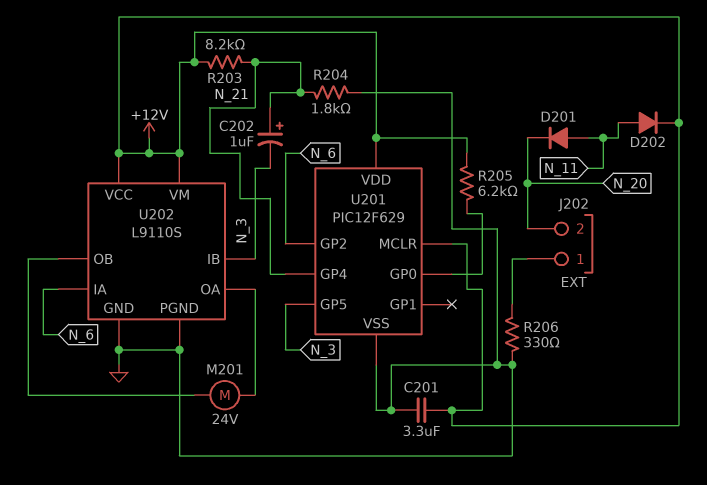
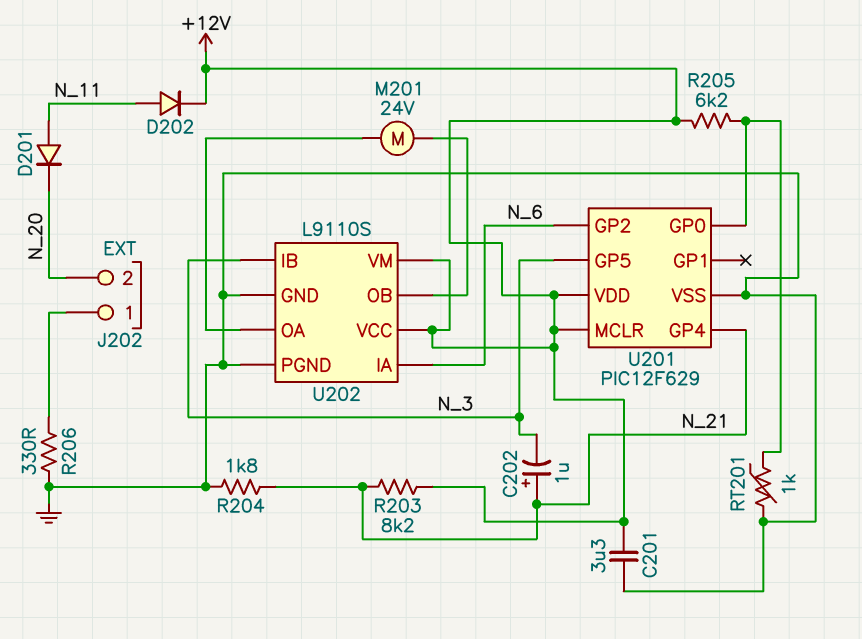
RT201: none -> 1k (GND, U201/GP0)

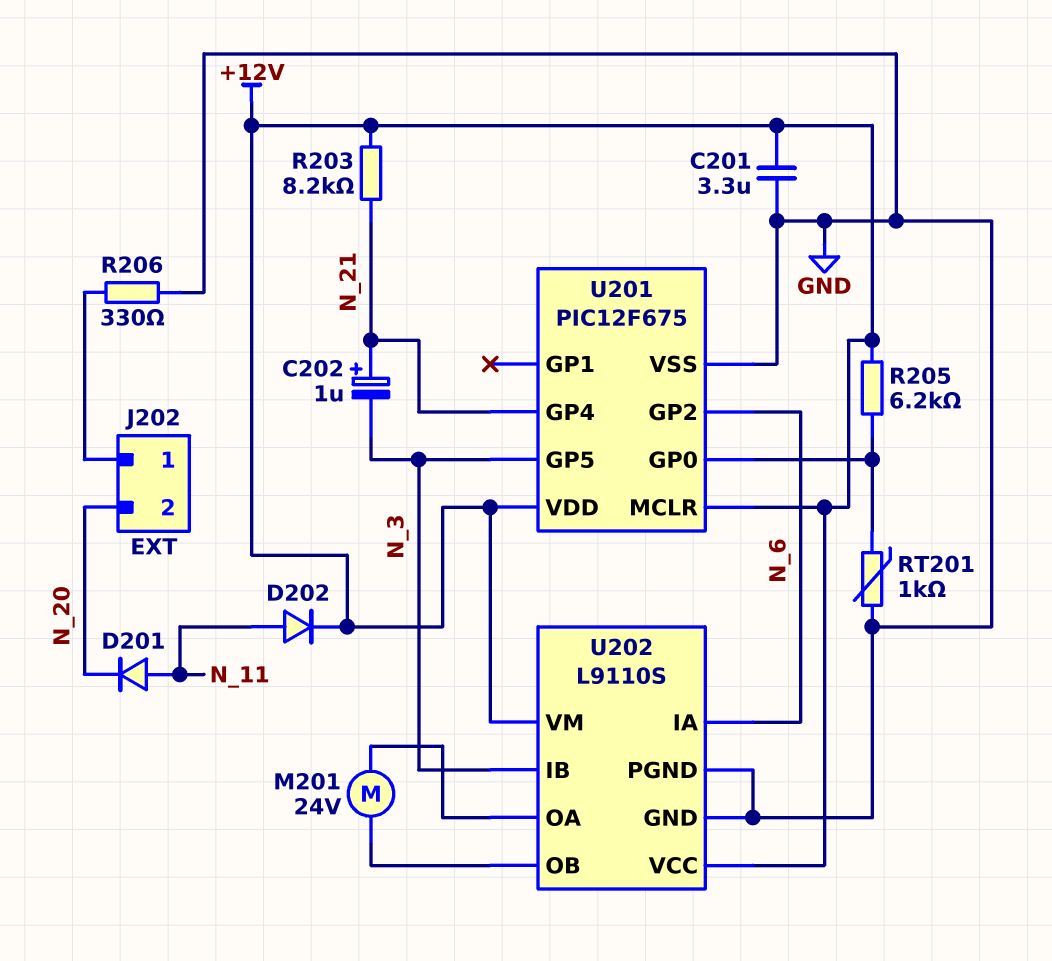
R204: 1.8k (GND, N_21) -> none
U201: PIC12F629 -> PIC12F675

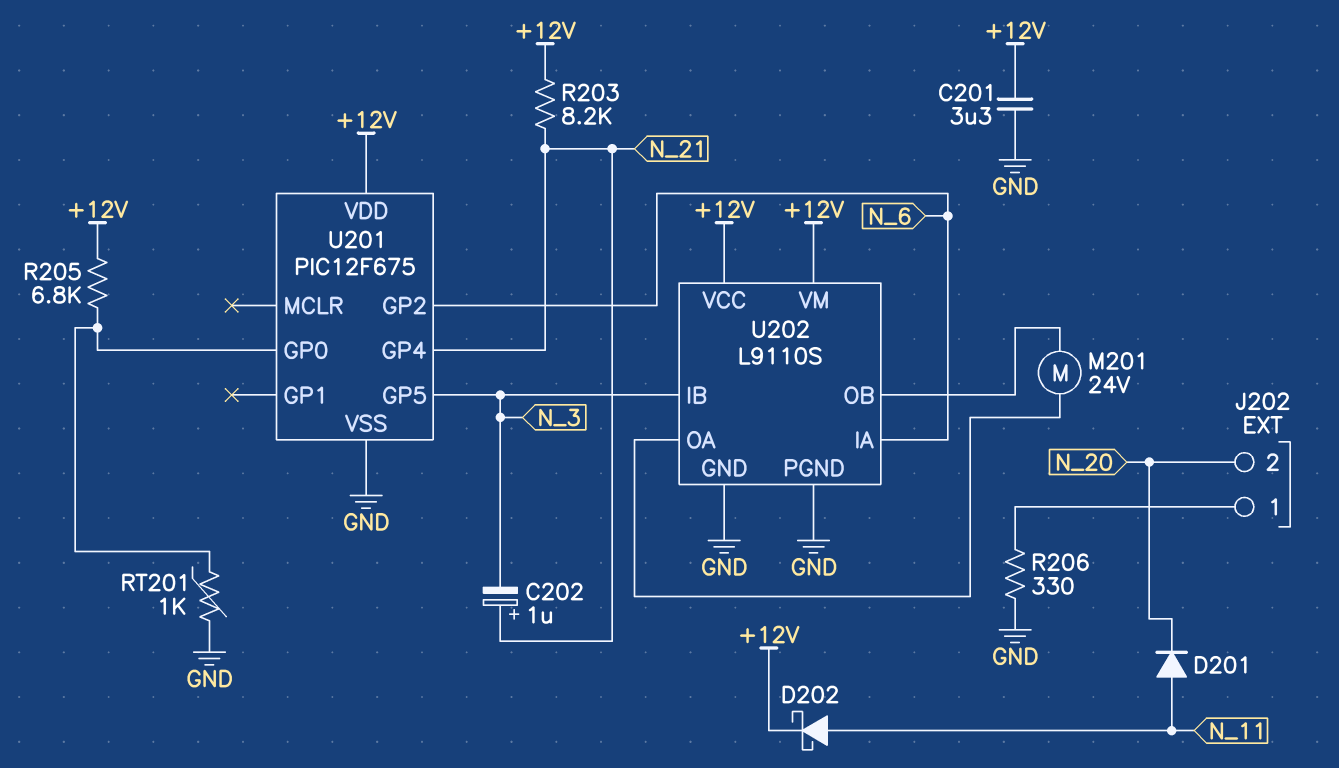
D202: diode (A N_11, K +12V) -> schottky (A N_11, K +12V)
R205: 6.2k (+12V, U201/GP0) -> 6.8k (+12V, U201/GP0)
U201 pin MCLR: +12V -> none

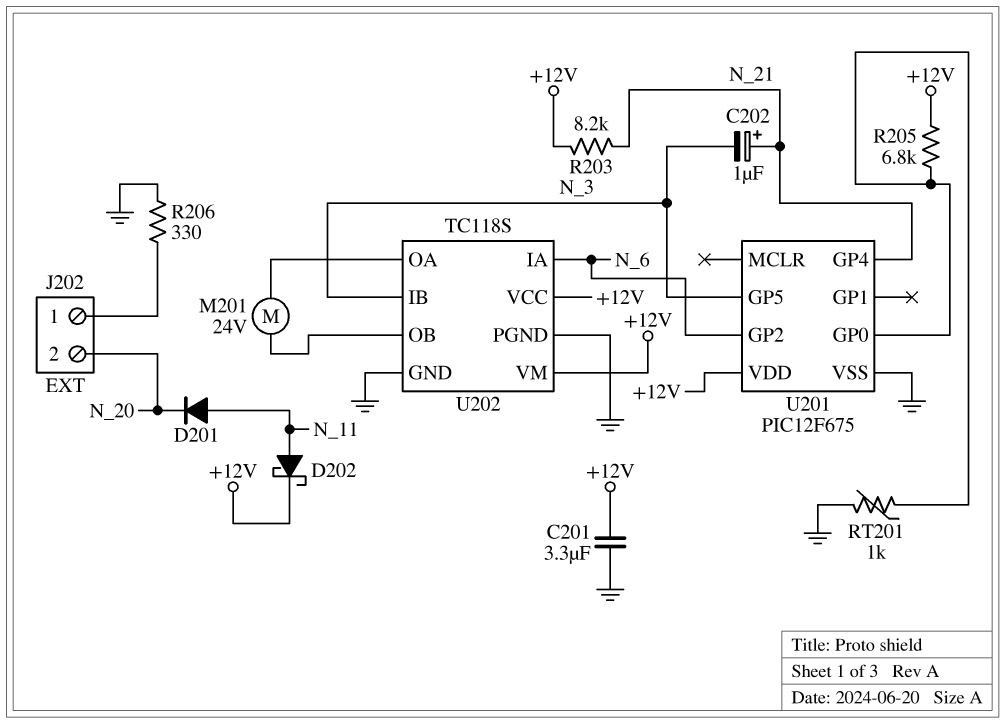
U202: L9110S -> TC118S

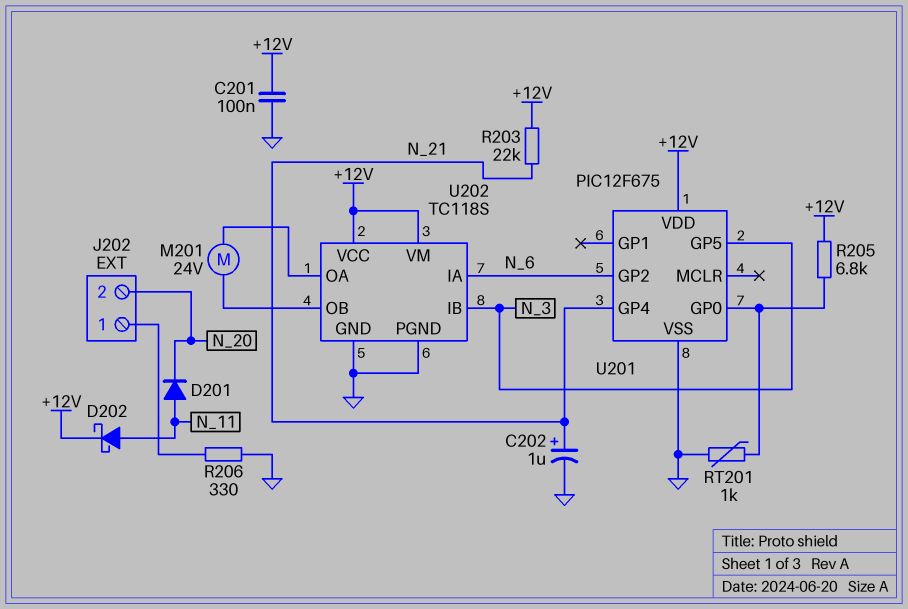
C201: 3.3uF (+12V, GND) -> 100nF (+12V, GND)
C202: 1uF (plus N_21, minus N_3) -> 1uF (plus N_21, minus GND)
R203: 8.2k (+12V, N_21) -> 22k (+12V, N_21)

